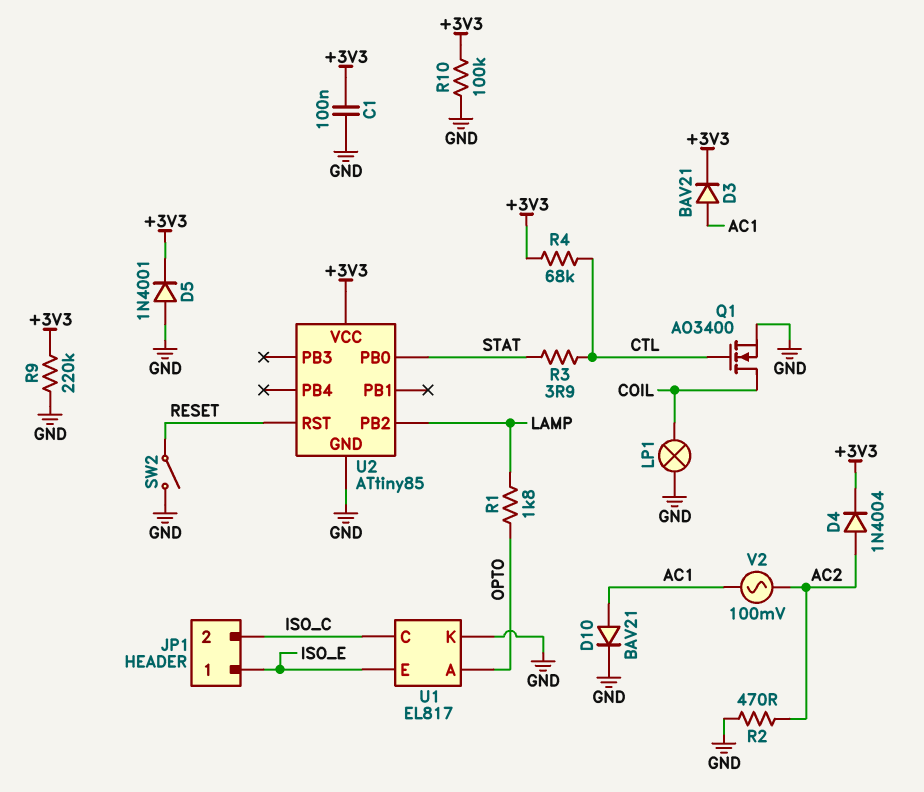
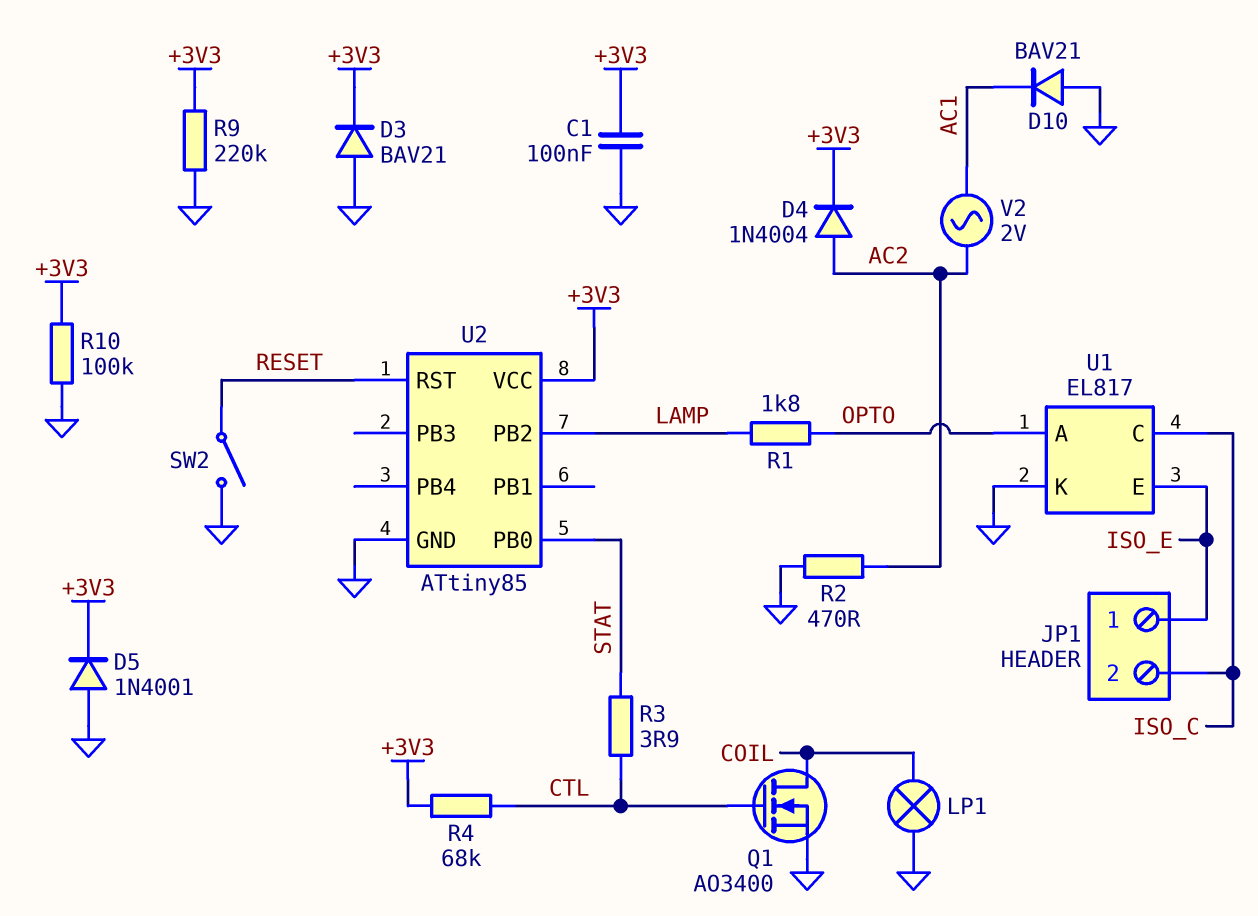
D3: diode BAV21 (A AC1, K +3V3) -> diode BAV21 (A GND, K +3V3)
D10: diode BAV21 (A AC1, K GND) -> diode BAV21 (A GND, K AC1)
V2: AC 100mV (AC1, AC2) -> AC 2V (AC1, AC2)

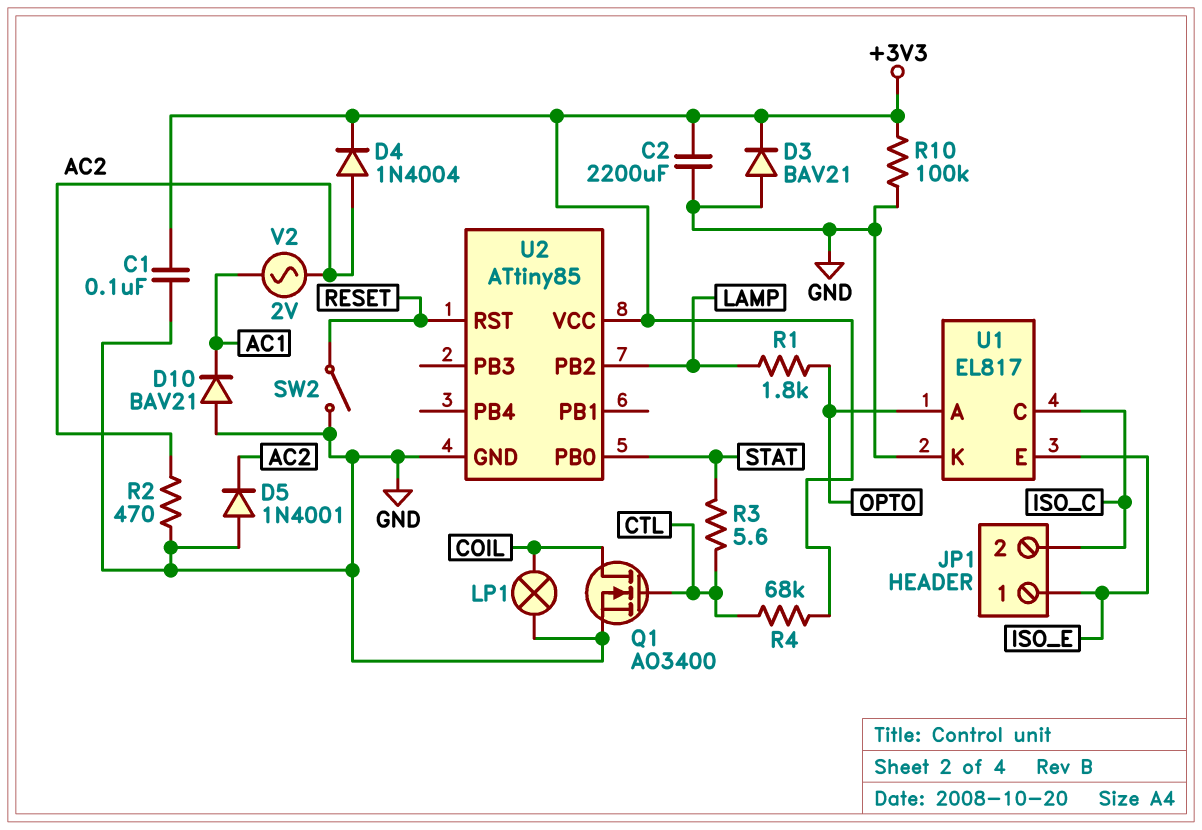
C2: none -> 2200uF (+3V3, GND)
D5: diode 1N4001 (A GND, K +3V3) -> diode 1N4001 (A GND, K AC2)
R3: 3.9 (CTL, STAT) -> 5.6 (CTL, STAT)
R9: 220k (+3V3, GND) -> none

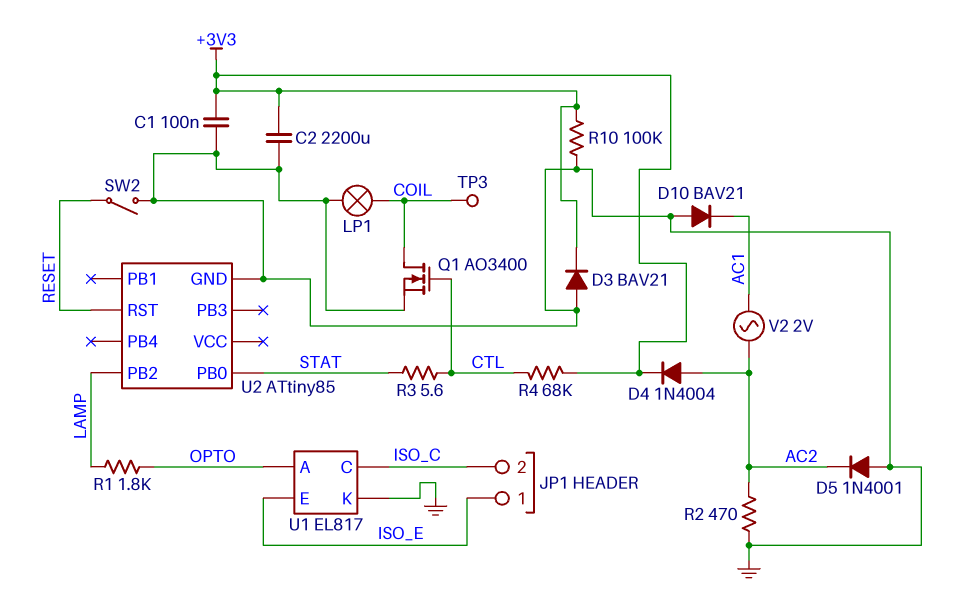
TP3: none -> test point (COIL)
U2 pin VCC: +3V3 -> none

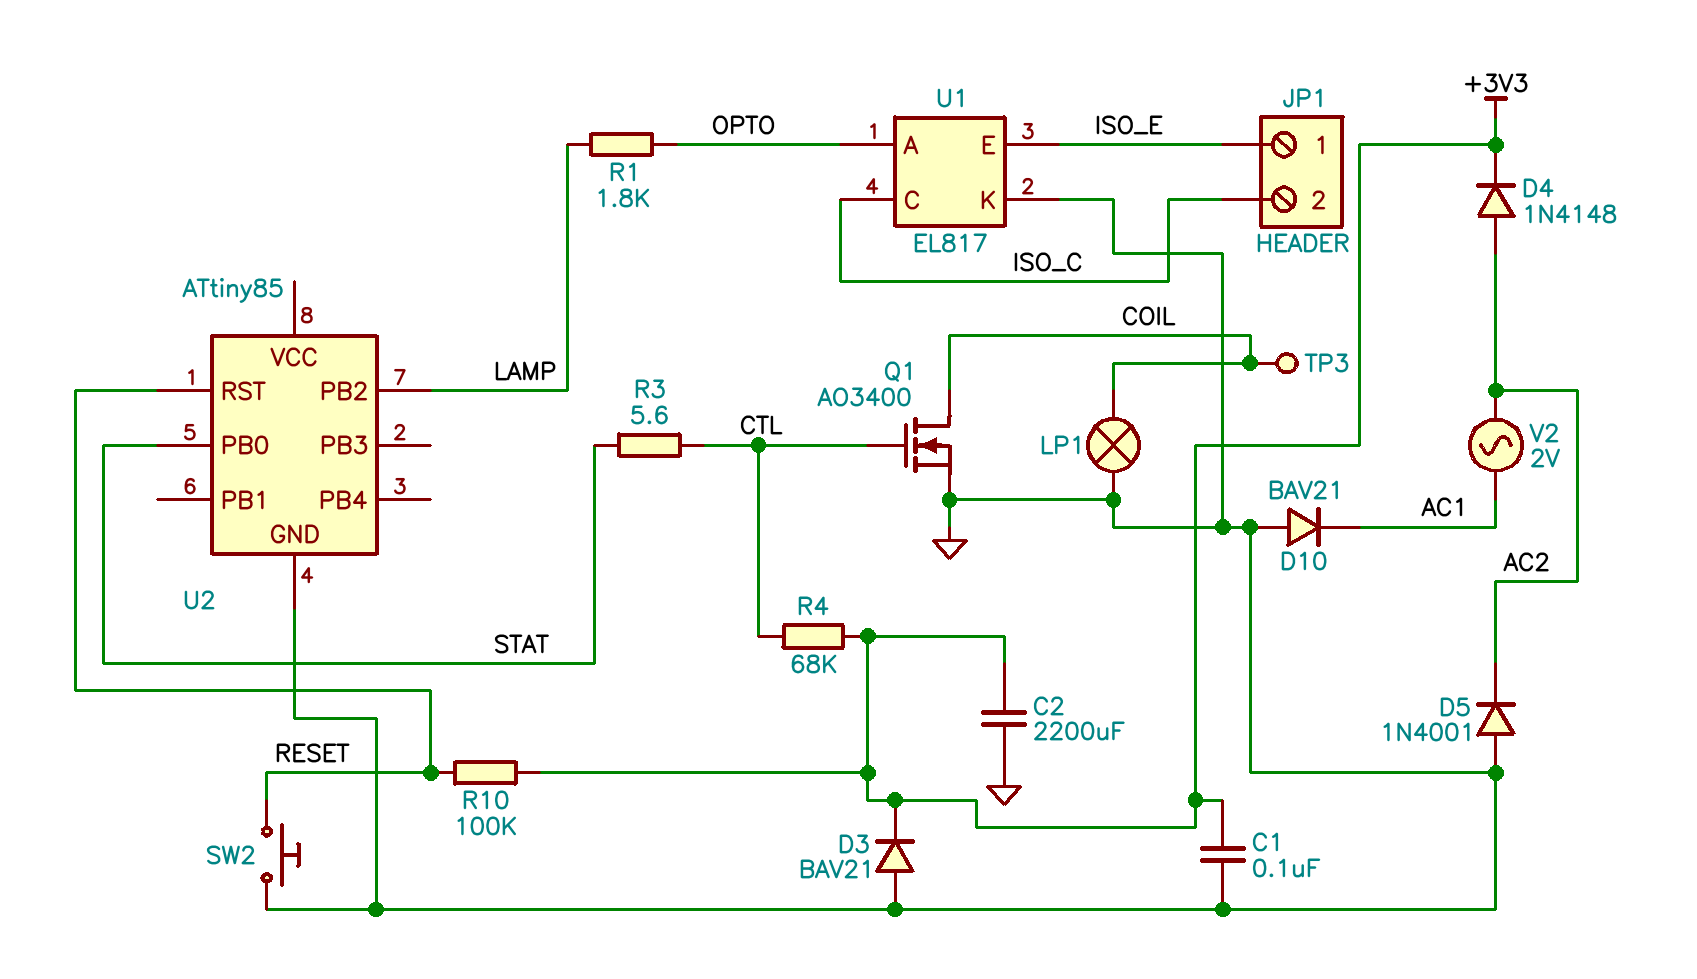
D4: diode 1N4004 (A AC2, K +3V3) -> diode 1N4148 (A AC2, K +3V3)
R2: 470 (AC2, GND) -> none
R10: 100k (+3V3, GND) -> 100k (+3V3, RESET)
SW2: switch (GND, RESET) -> button (GND, RESET)

